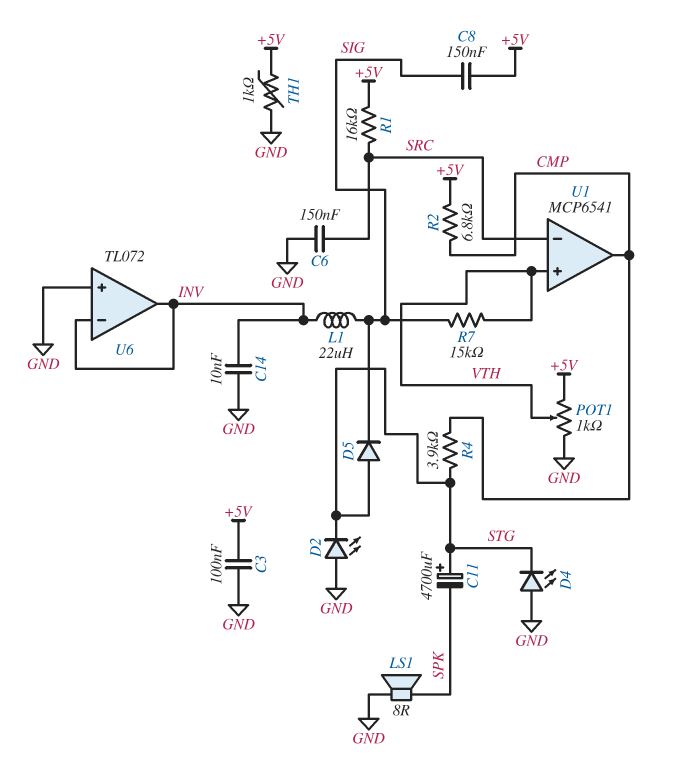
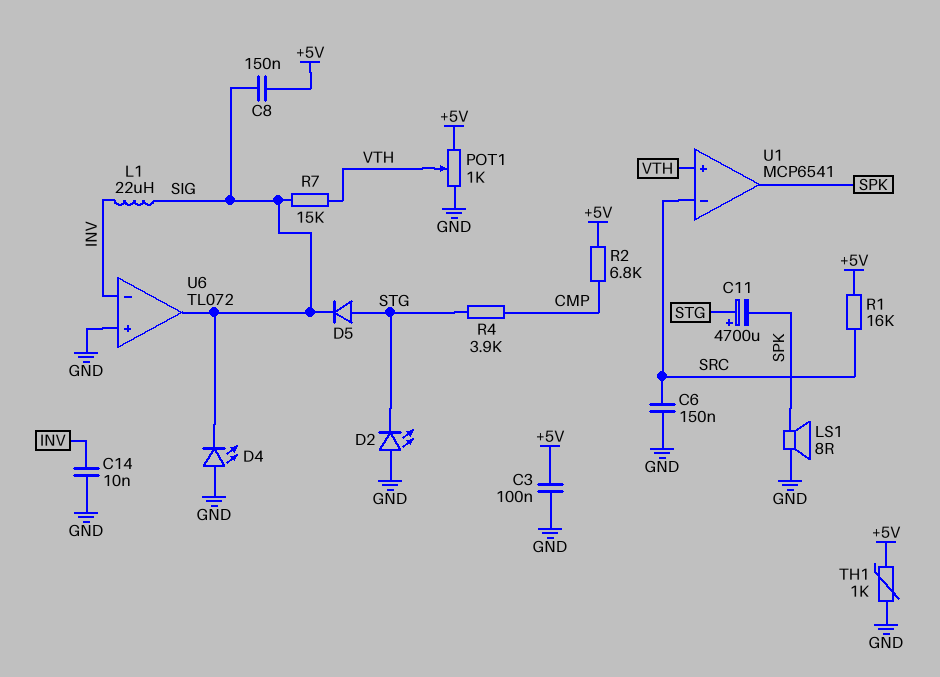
D4: LED (A GND, K STG) -> LED (A GND, K SIG)
U1 pin out: CMP -> SPK
U6 pin out: INV -> SIG

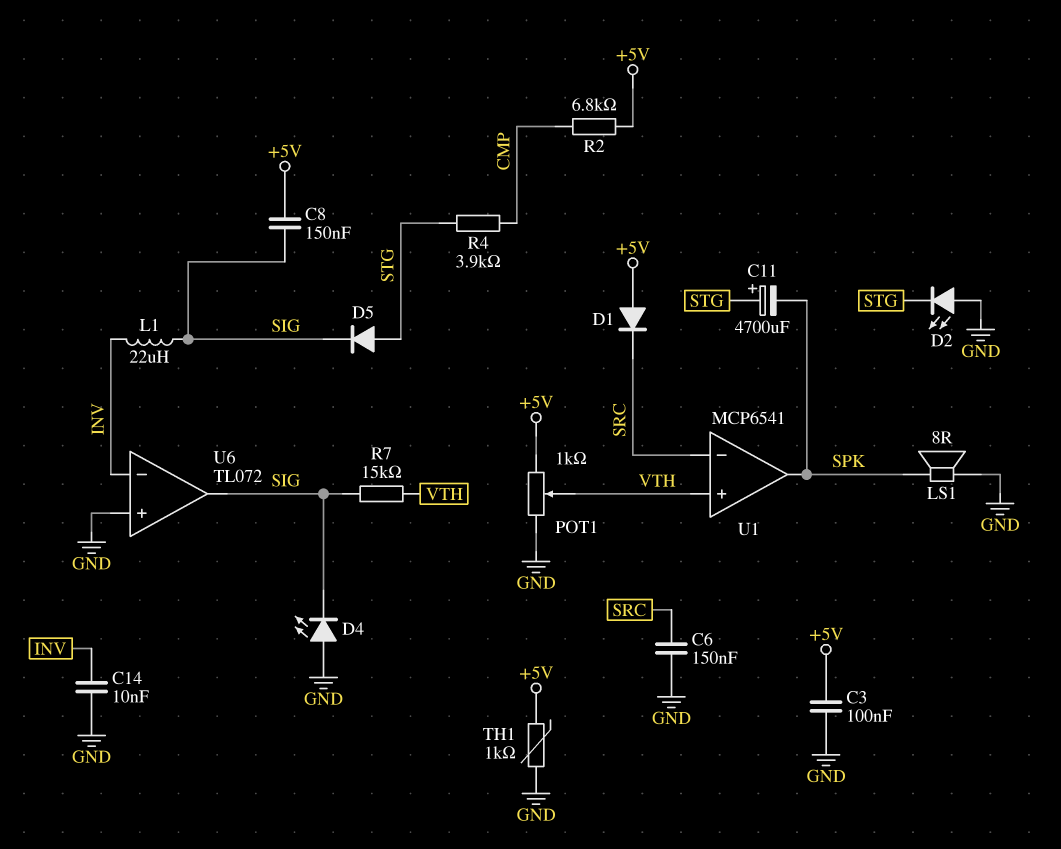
D1: none -> diode (A +5V, K SRC)
R1: 16k (+5V, SRC) -> none

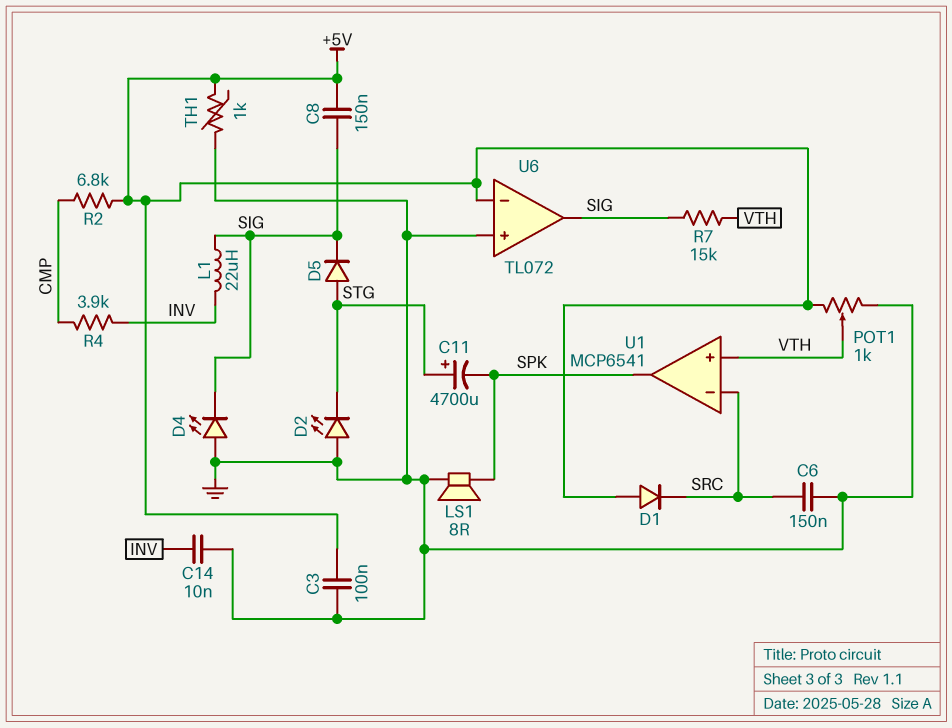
R4: 3.9k (CMP, STG) -> 3.9k (CMP, INV)
U6 pin in-: INV -> +5V

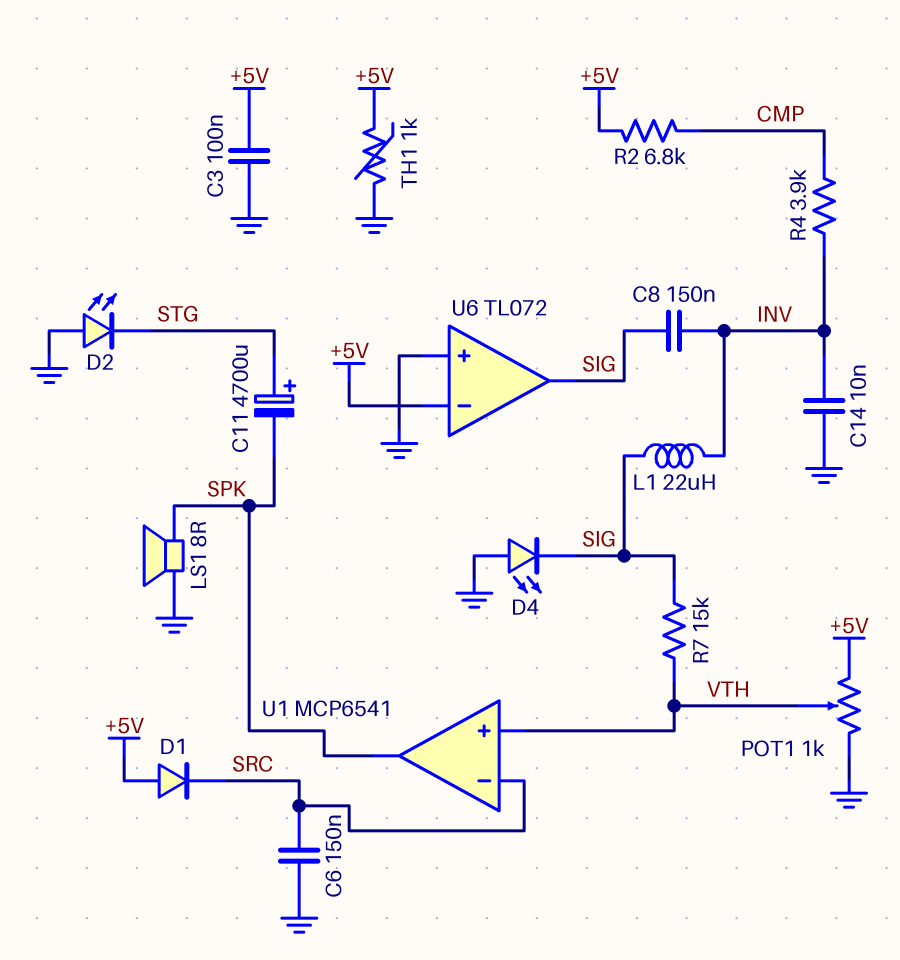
C8: 150nF (+5V, SIG) -> 150nF (INV, SIG)
D5: diode (A STG, K SIG) -> none

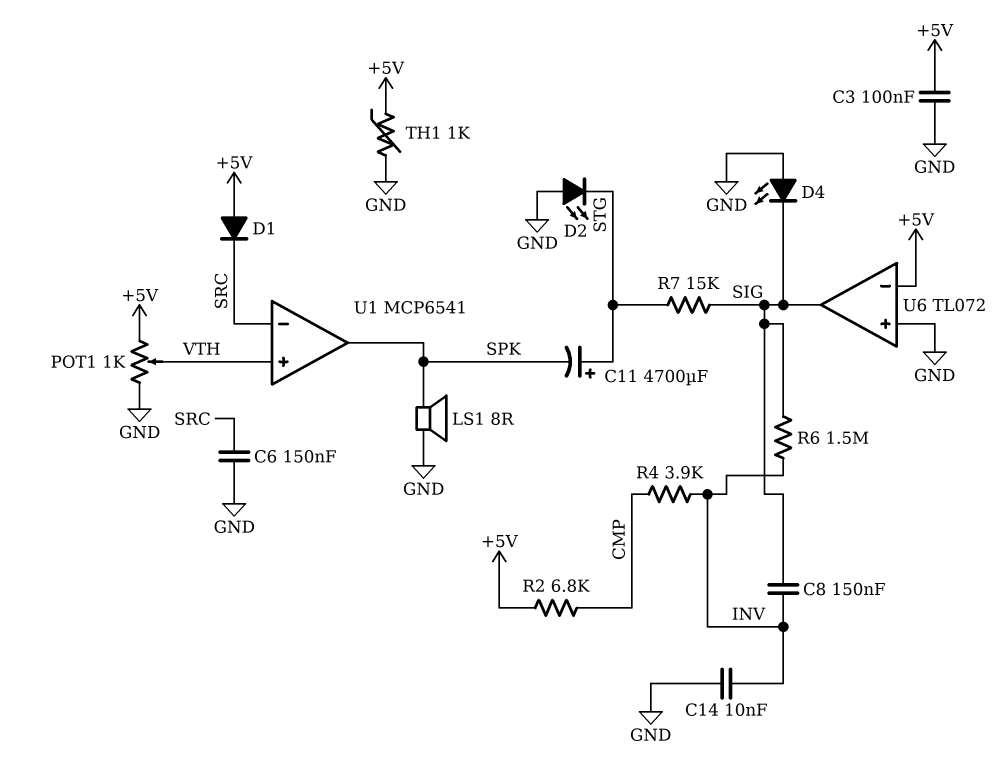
L1: 22uH (INV, SIG) -> none
R6: none -> 1.5M (INV, SIG)
R7: 15k (SIG, VTH) -> 15k (SIG, STG)

